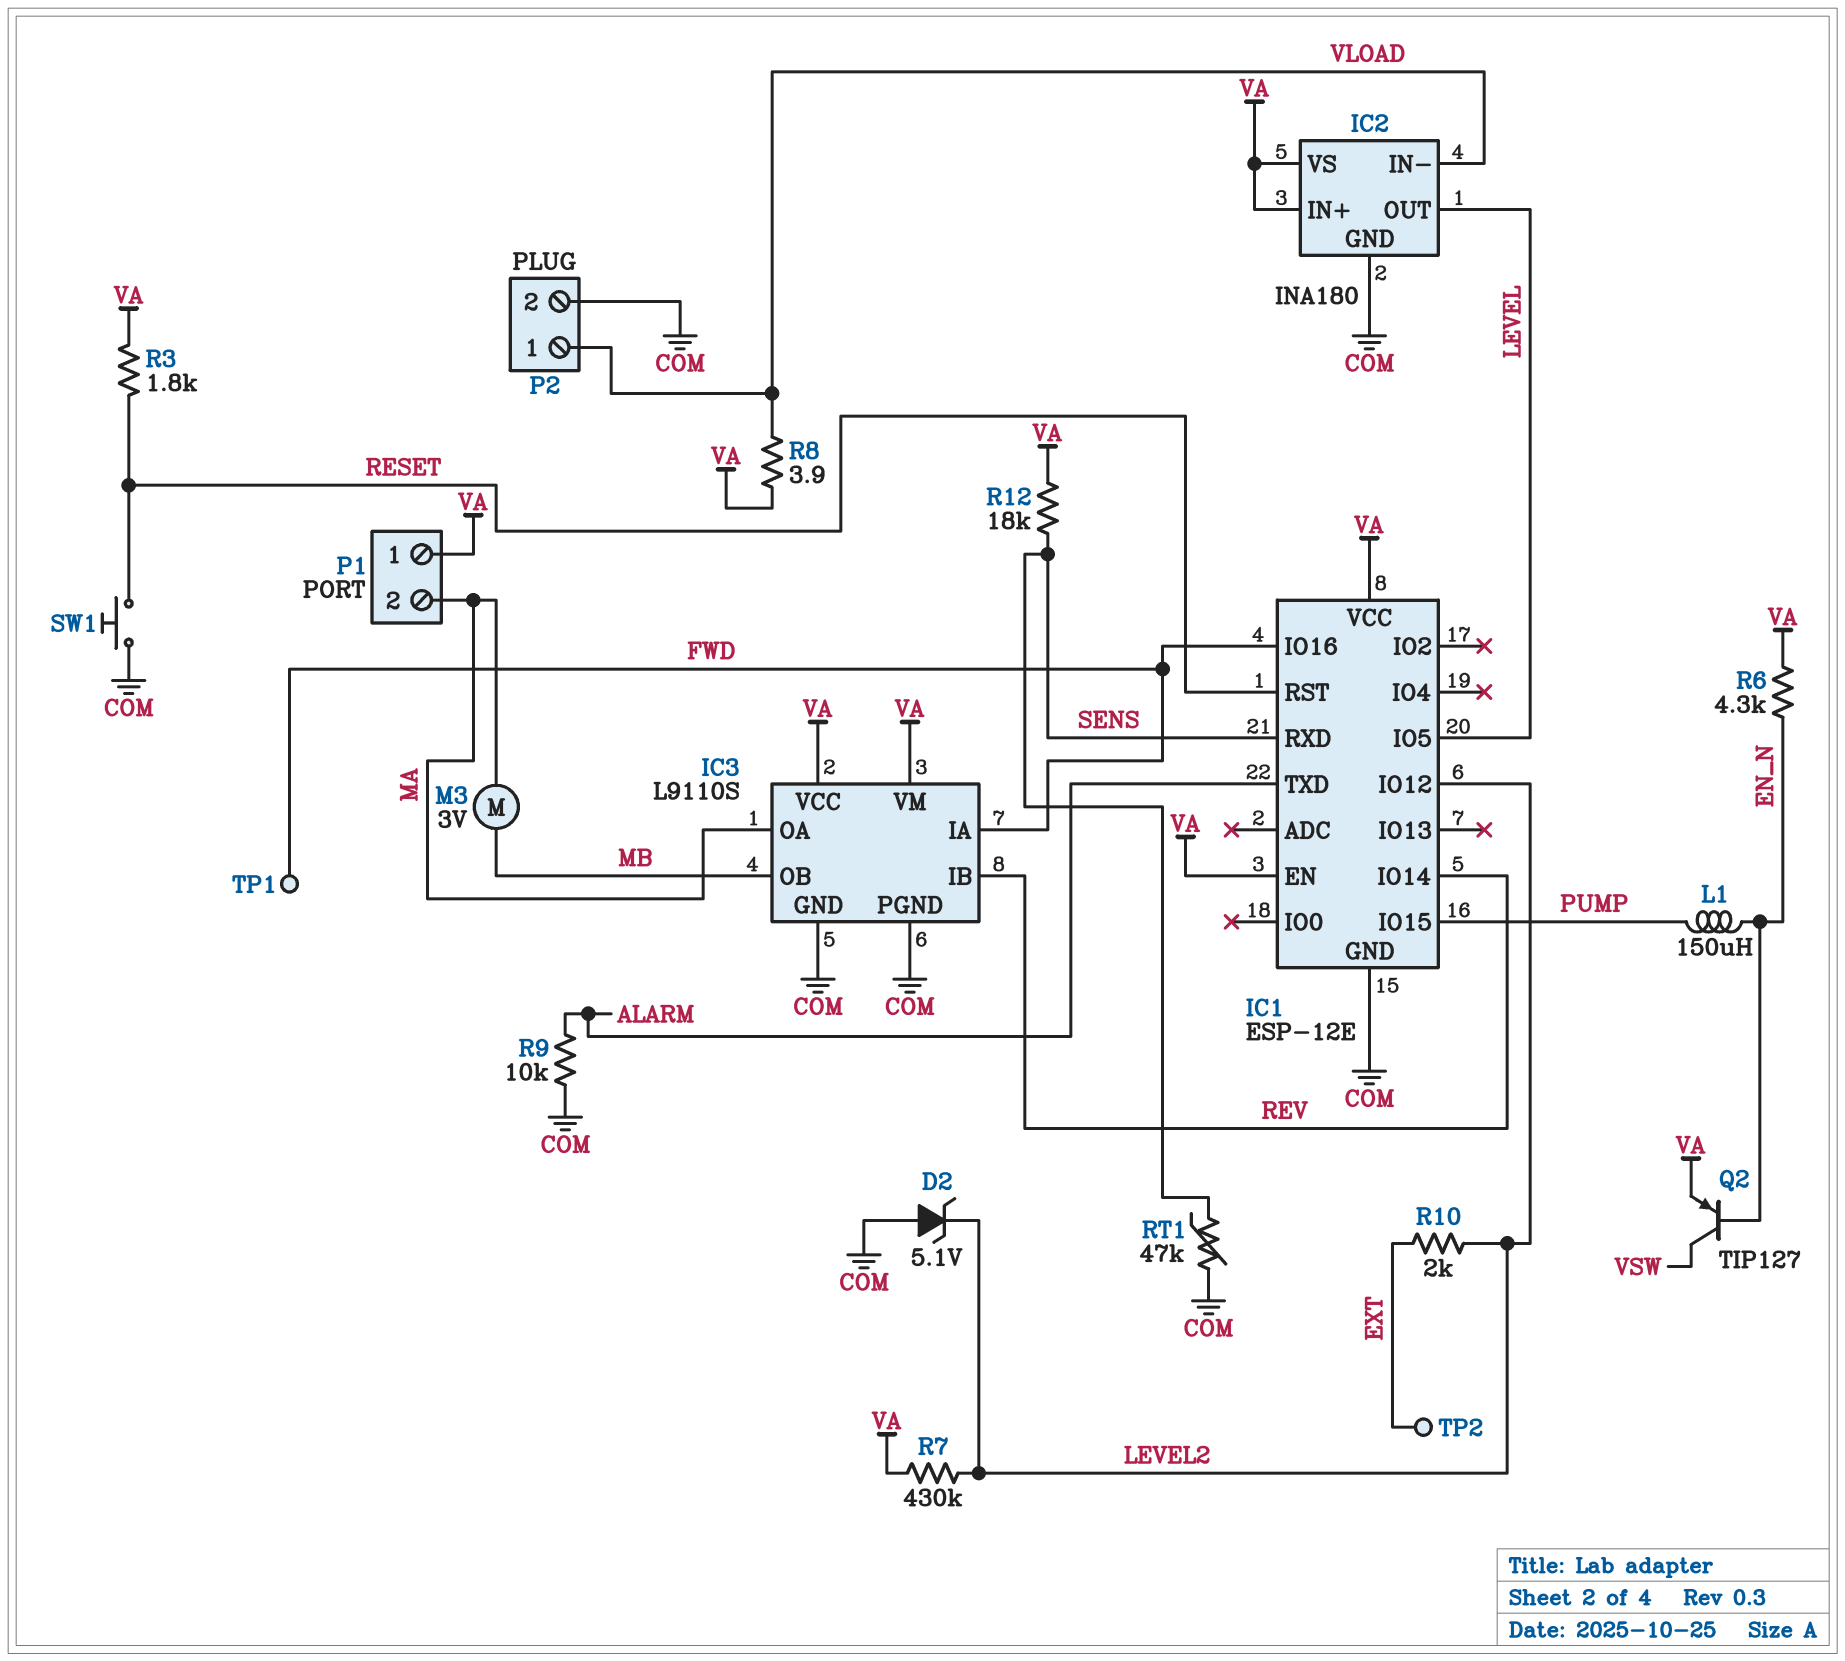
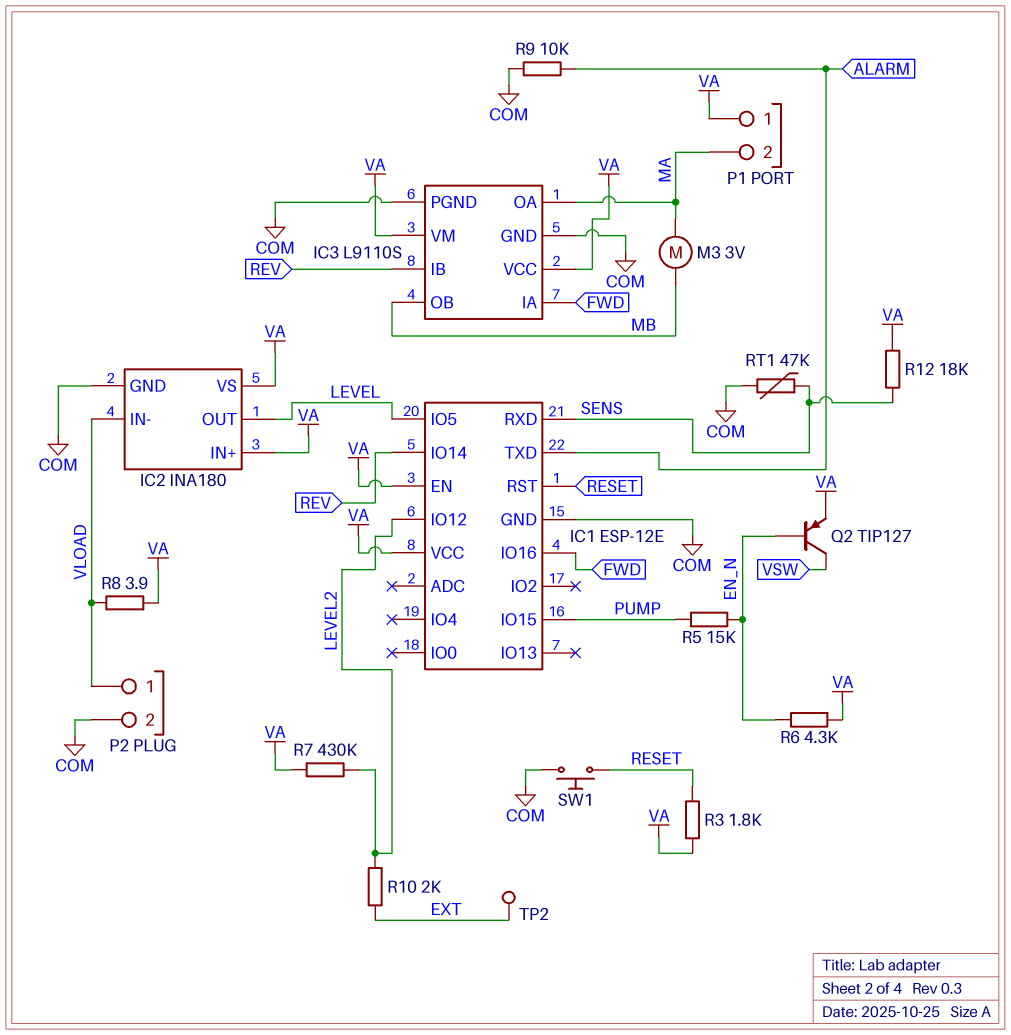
D2: zener 5.1V (A COM, K LEVEL2) -> none
L1: 150uH (EN_N, PUMP) -> none
R5: none -> 15k (EN_N, PUMP)
TP1: test point (FWD) -> none

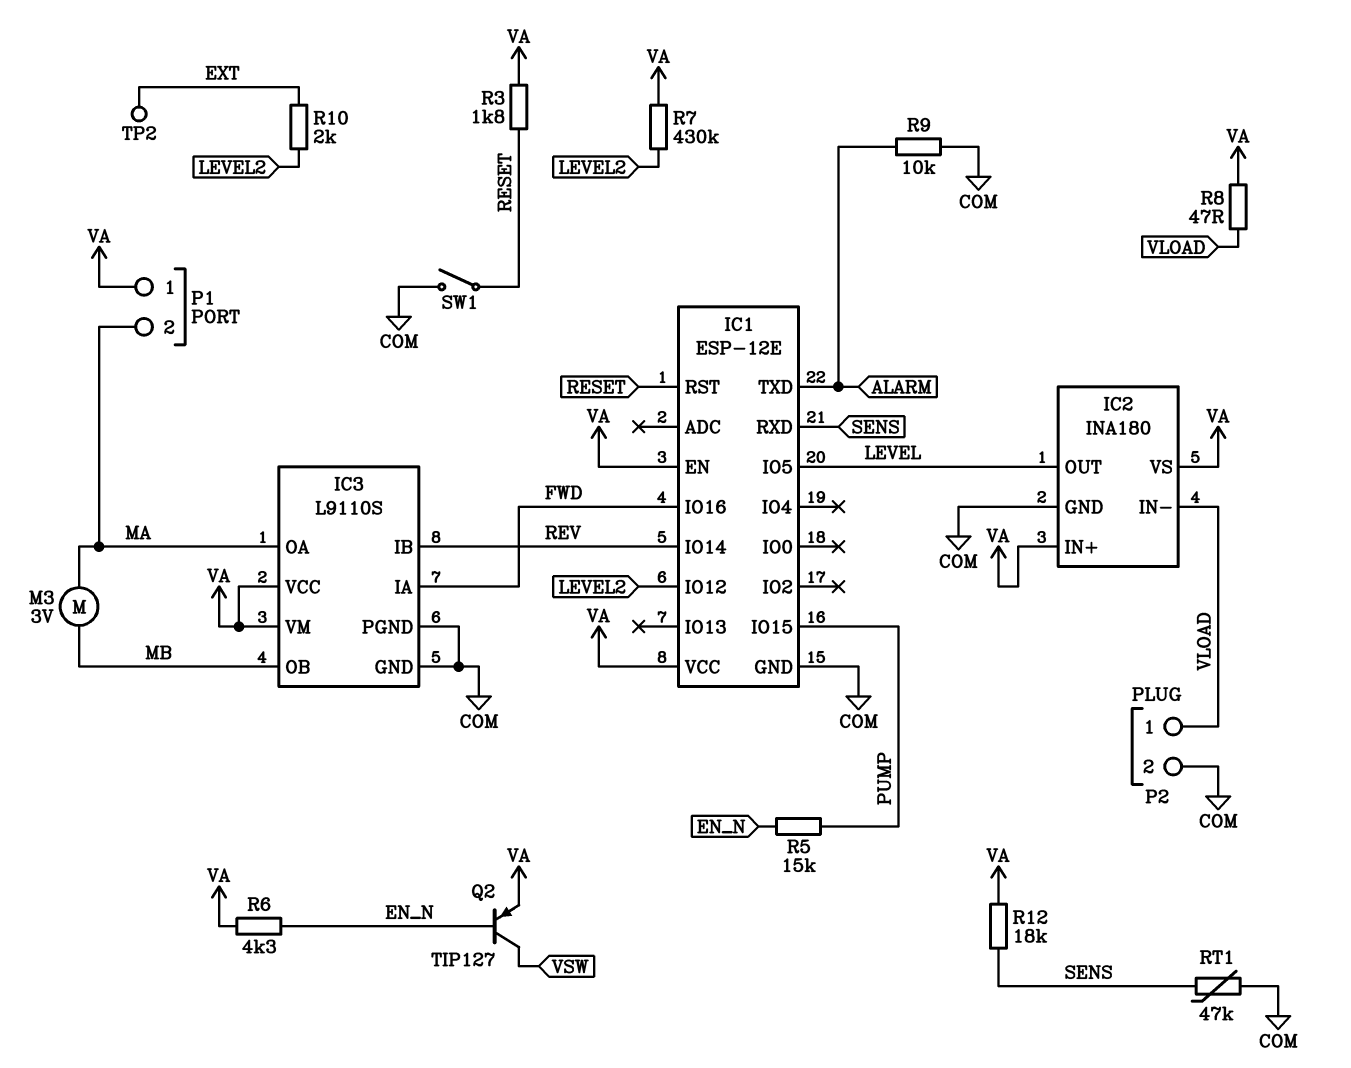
R8: 3.9 (VA, VLOAD) -> 47 (VA, VLOAD)
SW1: button (COM, RESET) -> switch (COM, RESET)

